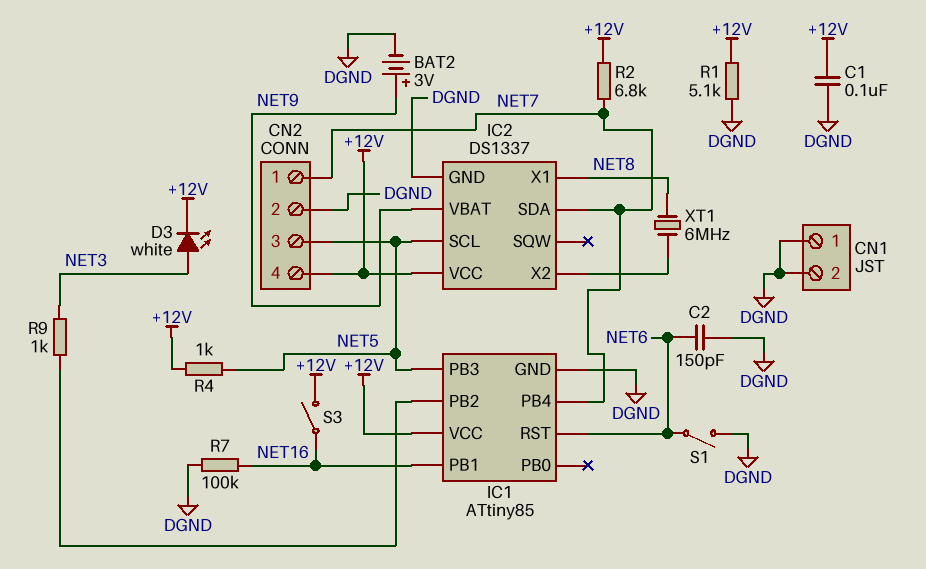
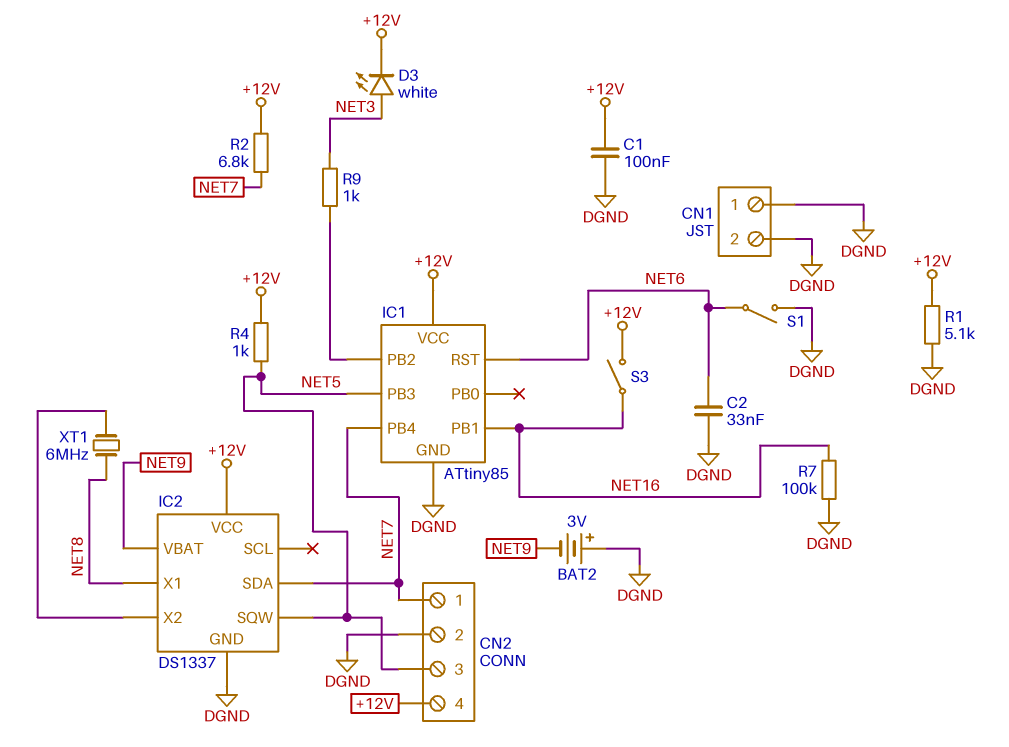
BAT2: 3V (plus NET9, minus DGND) -> 3V (plus DGND, minus NET9)
C2: 150pF (DGND, NET6) -> 33nF (DGND, NET6)
IC2 pin SCL: NET5 -> none
IC2 pin SQW: none -> NET5

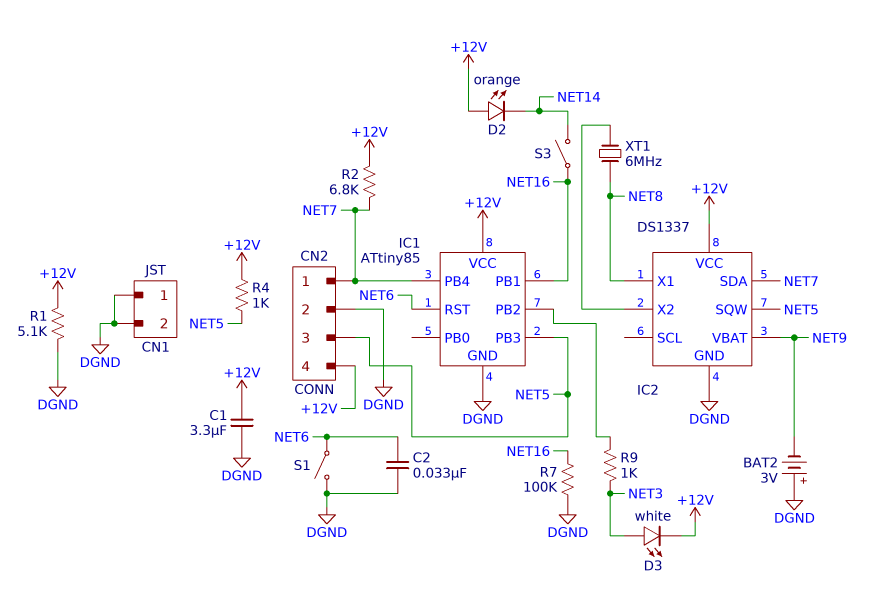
C1: 100nF (+12V, DGND) -> 3.3uF (+12V, DGND)
D2: none -> LED orange (A +12V, K NET14)
S3: switch (+12V, NET16) -> switch (NET14, NET16)

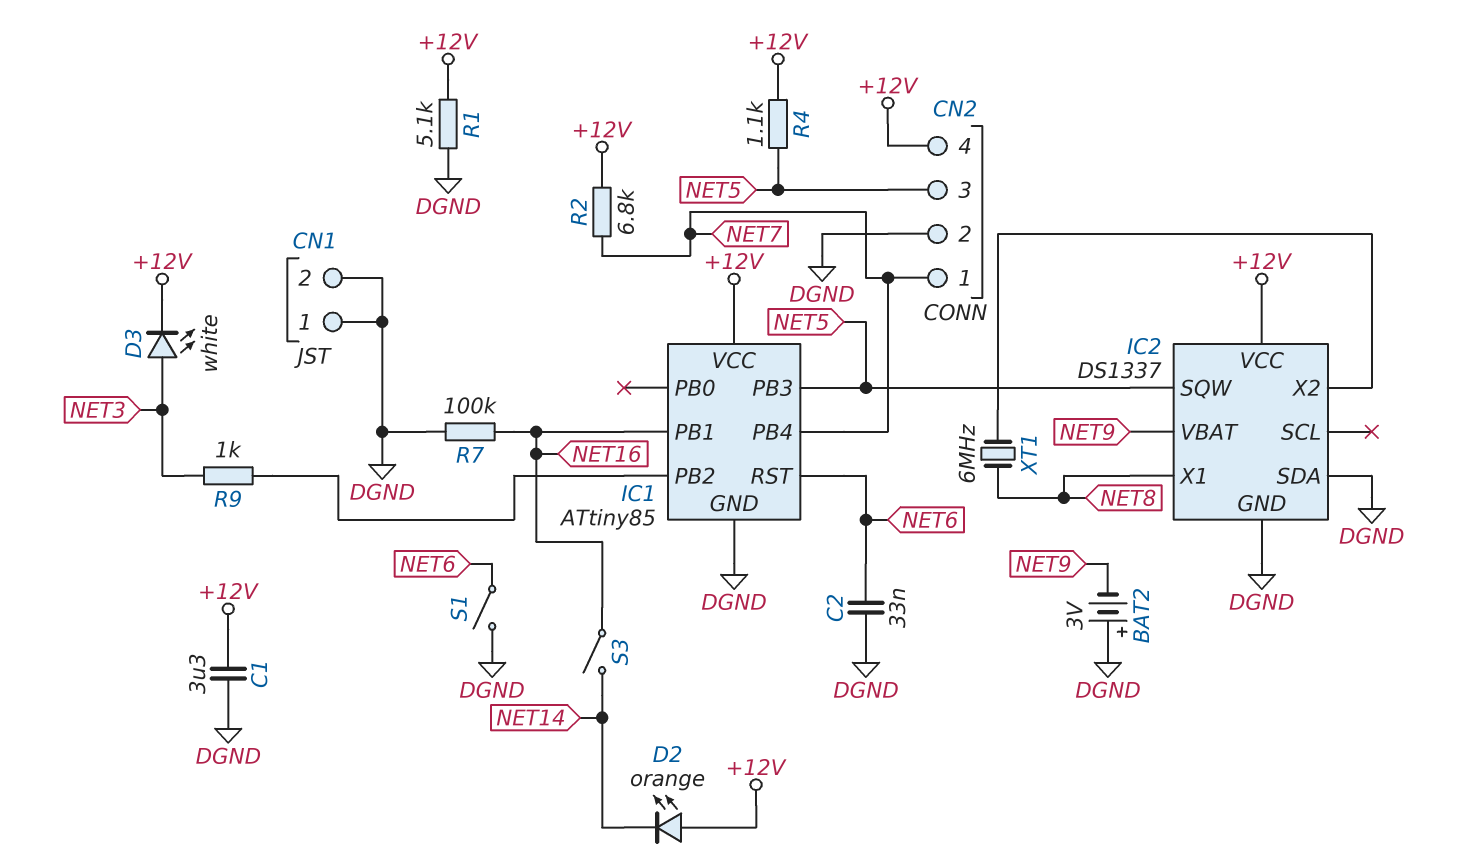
IC2 pin SDA: NET7 -> DGND
R4: 1k (+12V, NET5) -> 1.1k (+12V, NET5)

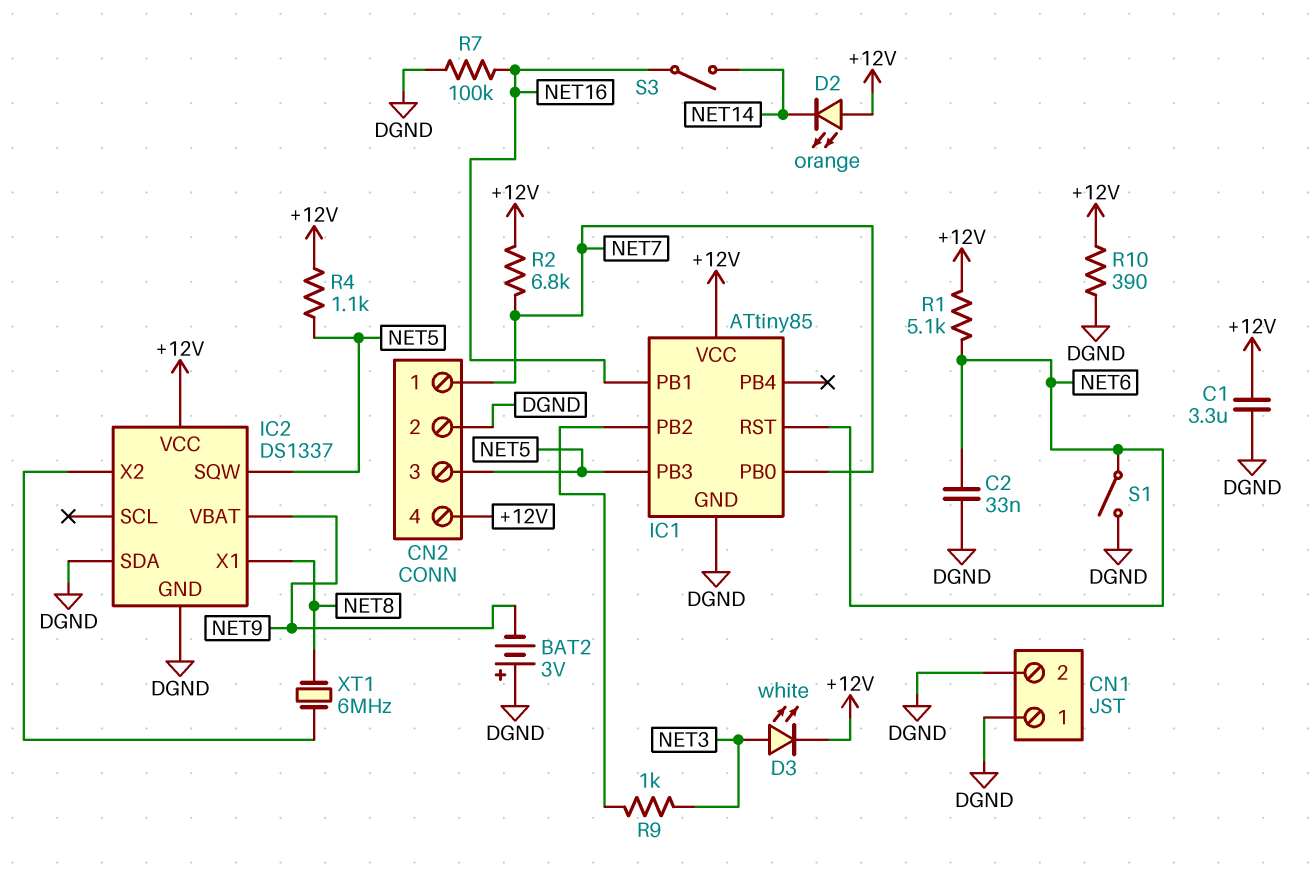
IC1 pin PB0: none -> NET7
IC1 pin PB4: NET7 -> none
R1: 5.1k (+12V, DGND) -> 5.1k (+12V, NET6)
R10: none -> 390 (+12V, DGND)

